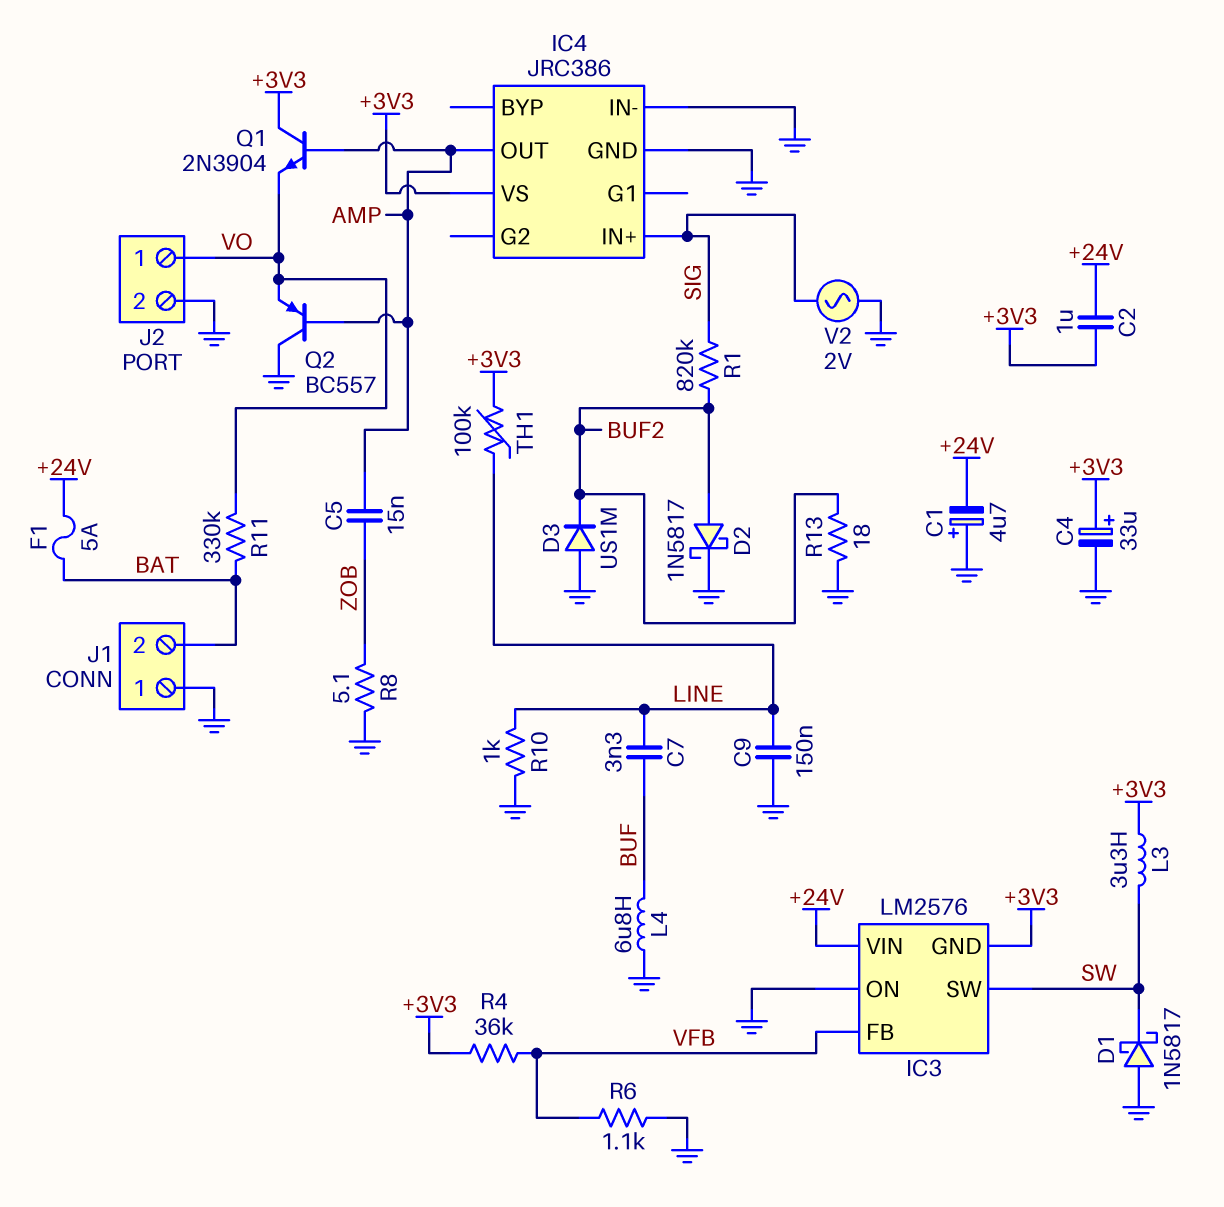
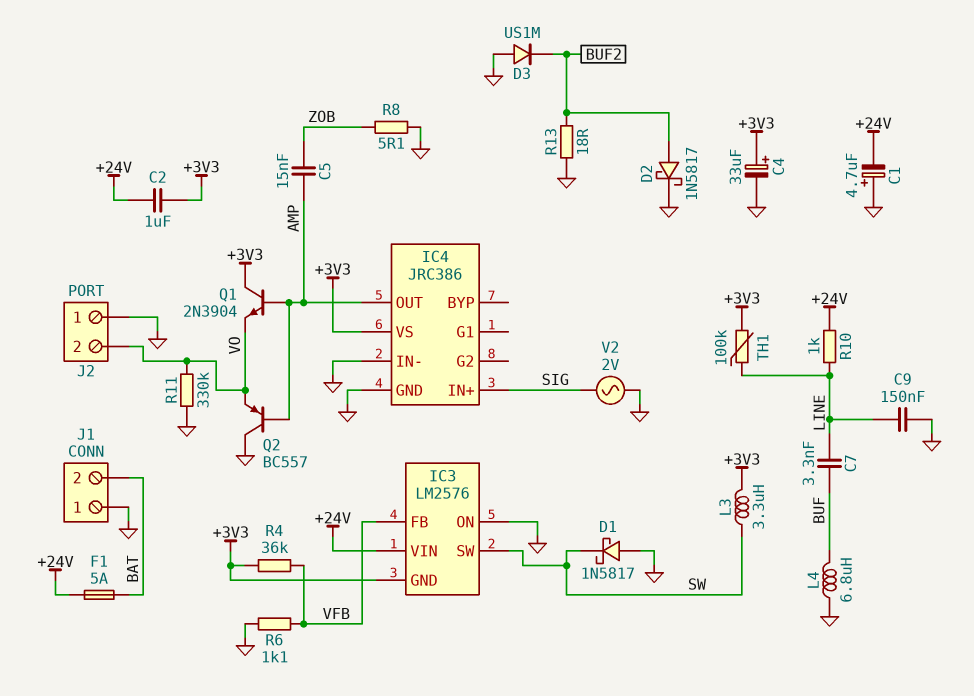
J2 pin 1: VO -> GND
J2 pin 2: GND -> VO
R1: 820k (BUF2, SIG) -> none
R10: 1k (GND, LINE) -> 1k (+24V, LINE)
R11: 330k (BAT, VO) -> 330k (GND, VO)

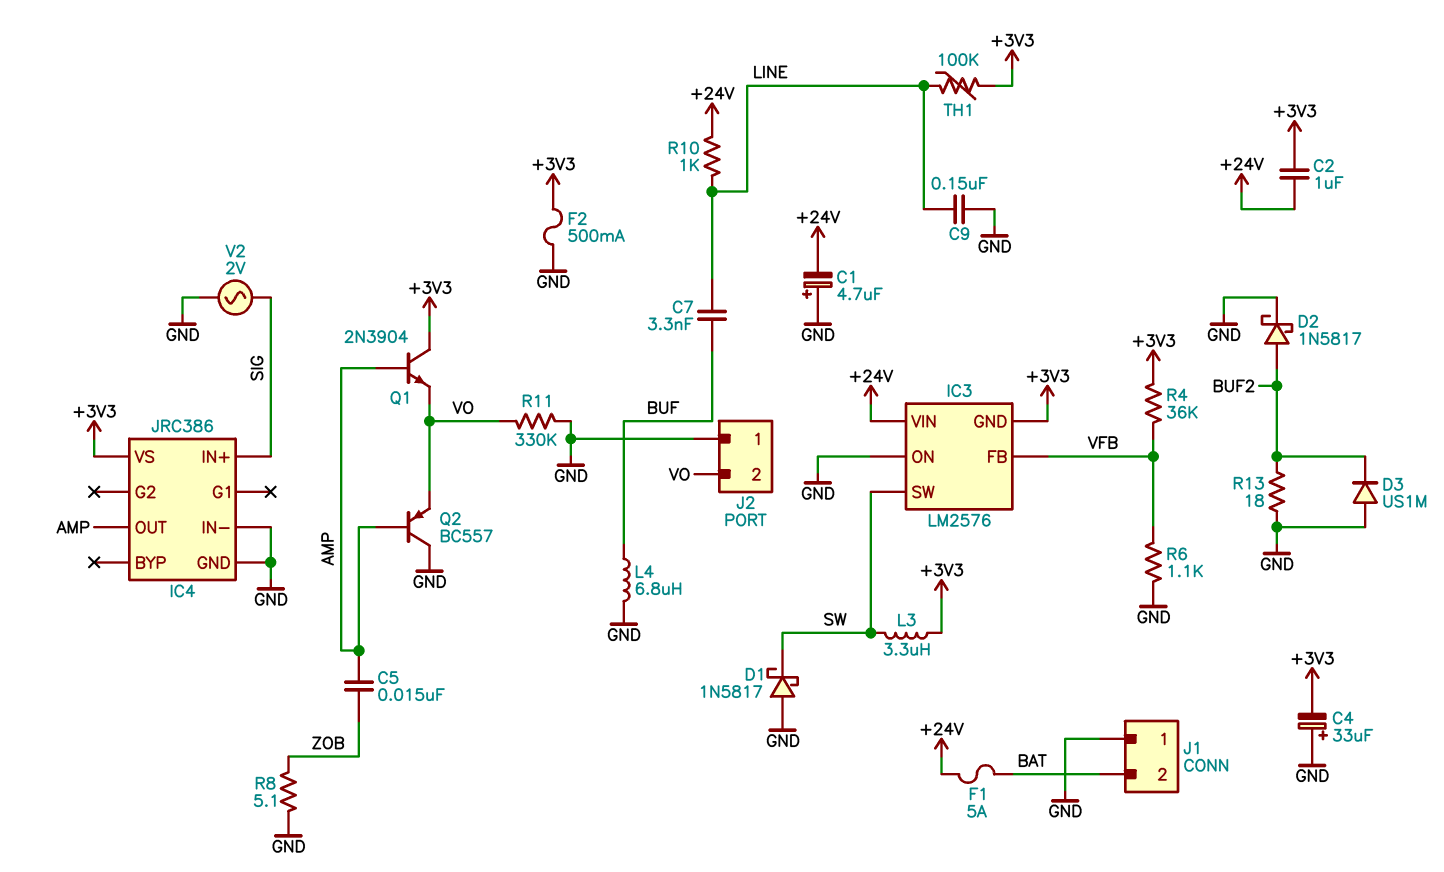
C4: 33uF (plus +3V3, minus GND) -> 33uF (plus GND, minus +3V3)
F2: none -> 500mA (+3V3, GND)

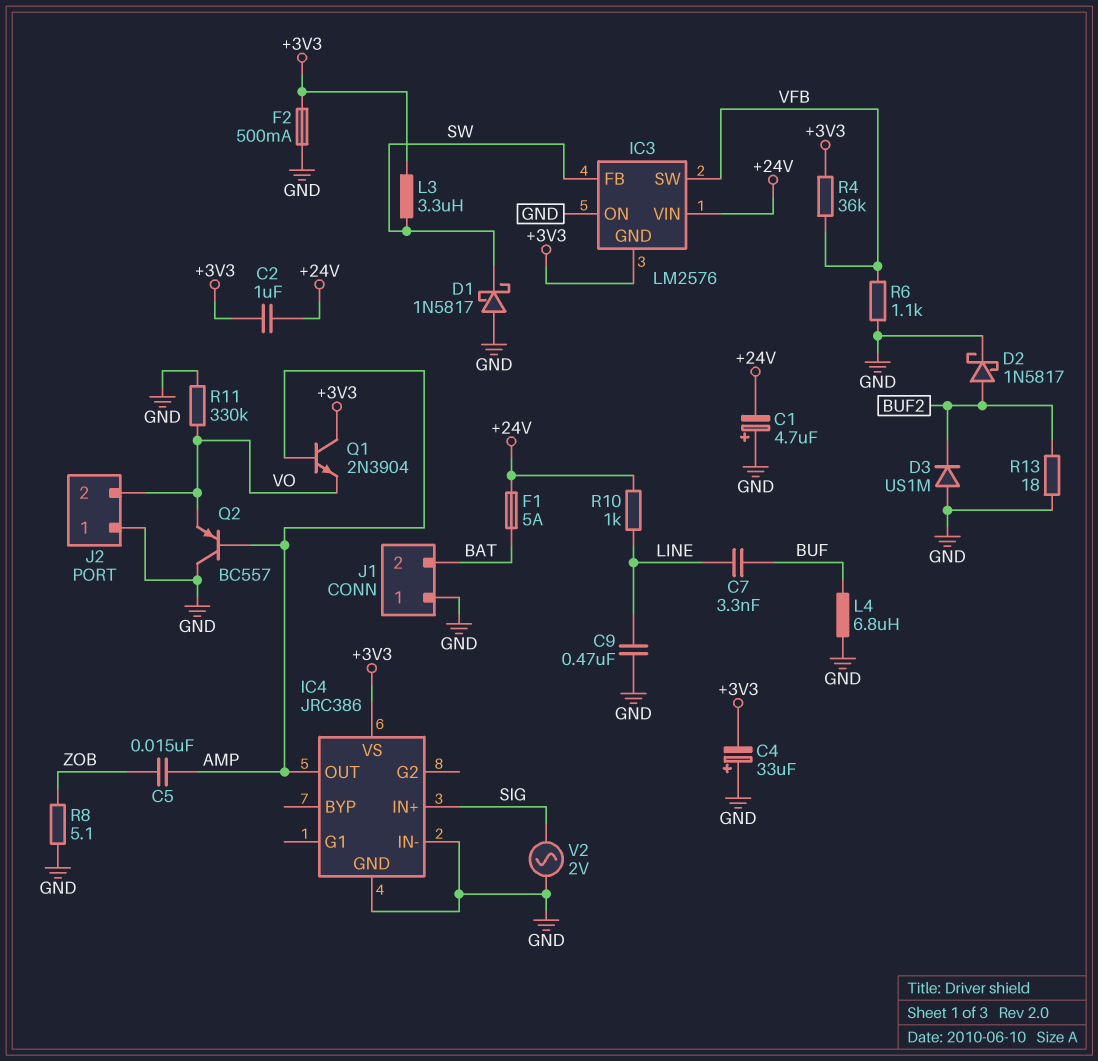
C9: 150nF (GND, LINE) -> 470nF (GND, LINE)
IC3 pin FB: VFB -> SW
IC3 pin SW: SW -> VFB
TH1: 100k (+3V3, LINE) -> none

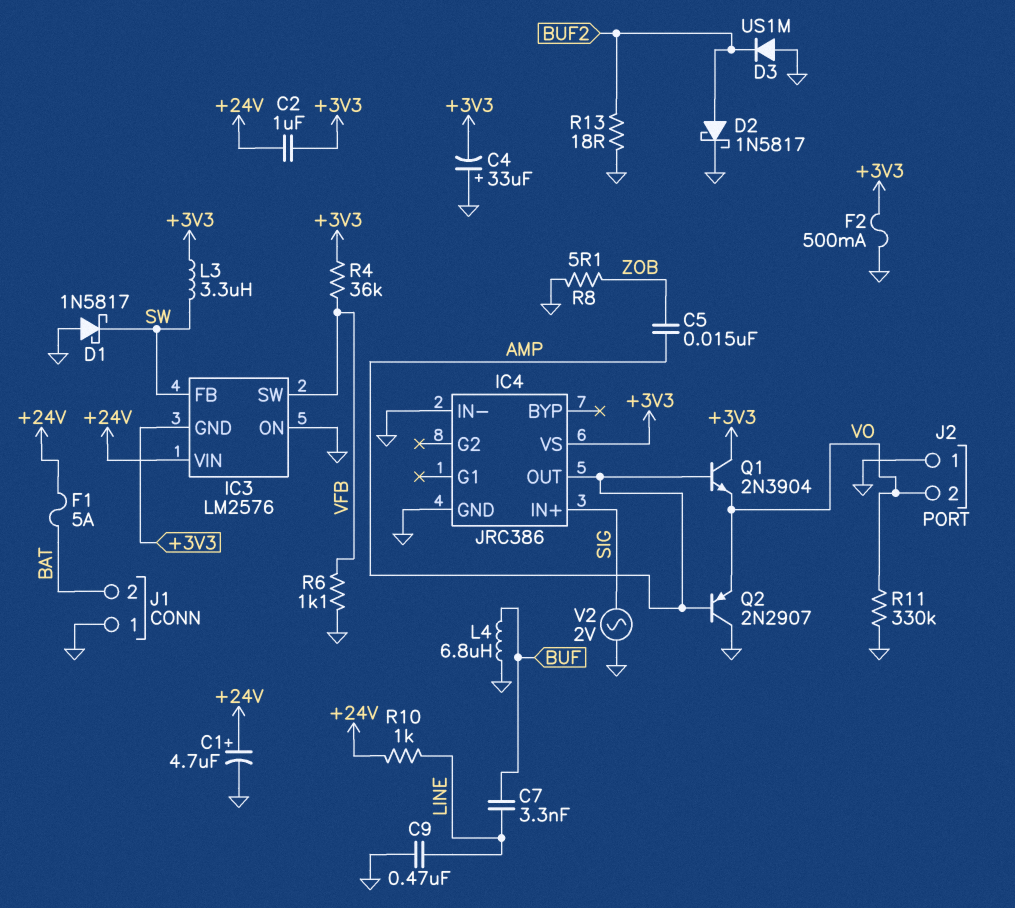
C1: 4.7uF (plus GND, minus +24V) -> 4.7uF (plus +24V, minus GND)
Q2: PNP BC557 (B AMP, C GND, E VO) -> PNP 2N2907 (B AMP, C GND, E VO)

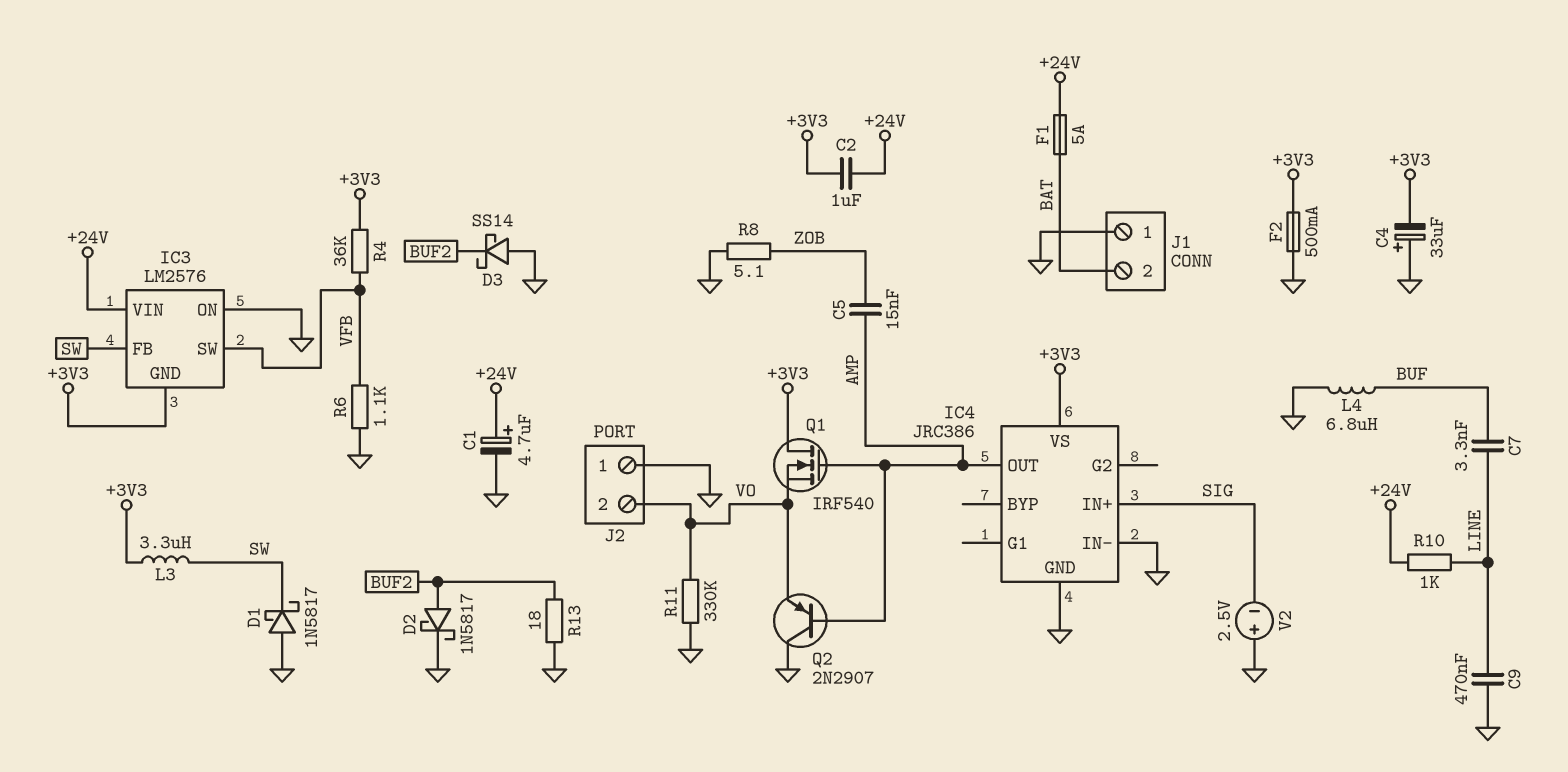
D3: diode US1M (A GND, K BUF2) -> schottky SS14 (A GND, K BUF2)
Q1: NPN 2N3904 (B AMP, C +3V3, E VO) -> NMOS IRF540 (G AMP, D +3V3, S VO)
V2: AC 2V (GND, SIG) -> 2.5V (plus GND, minus SIG)

